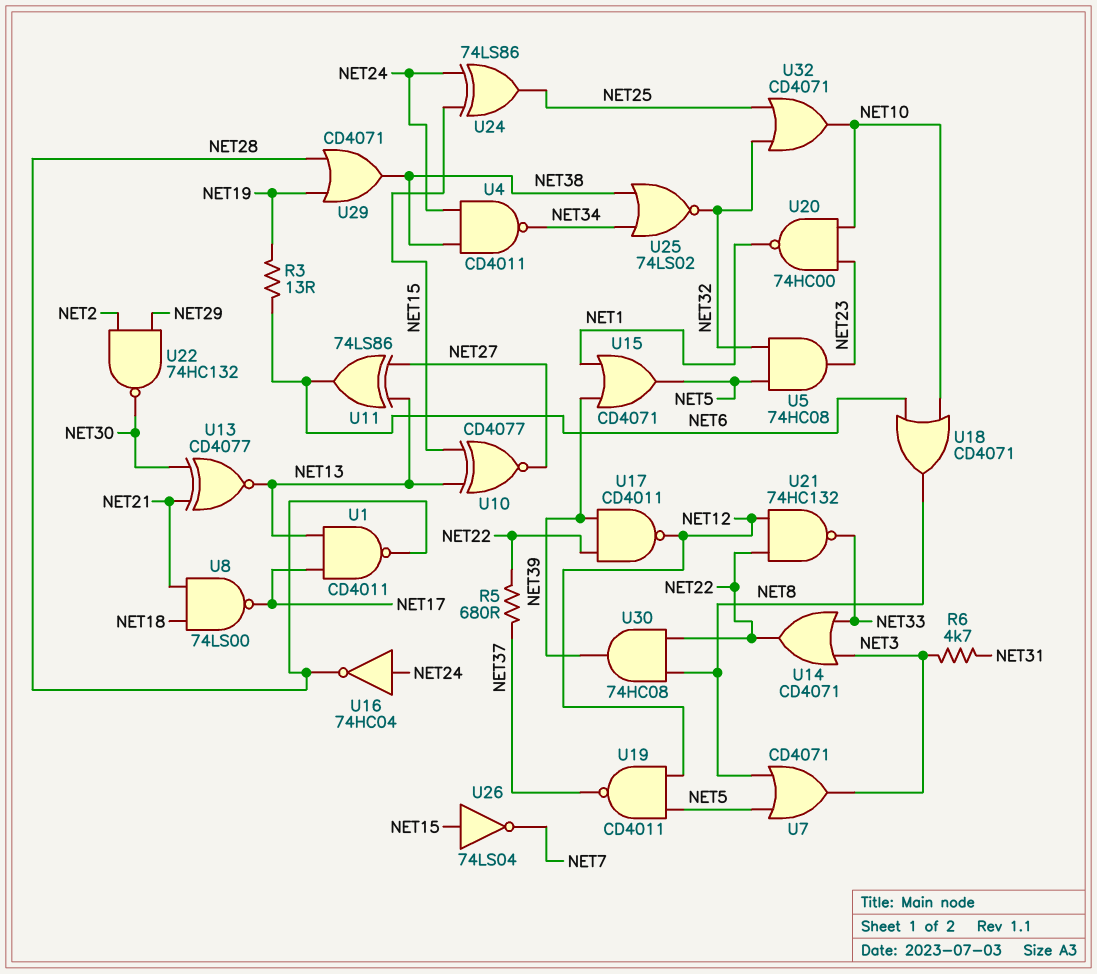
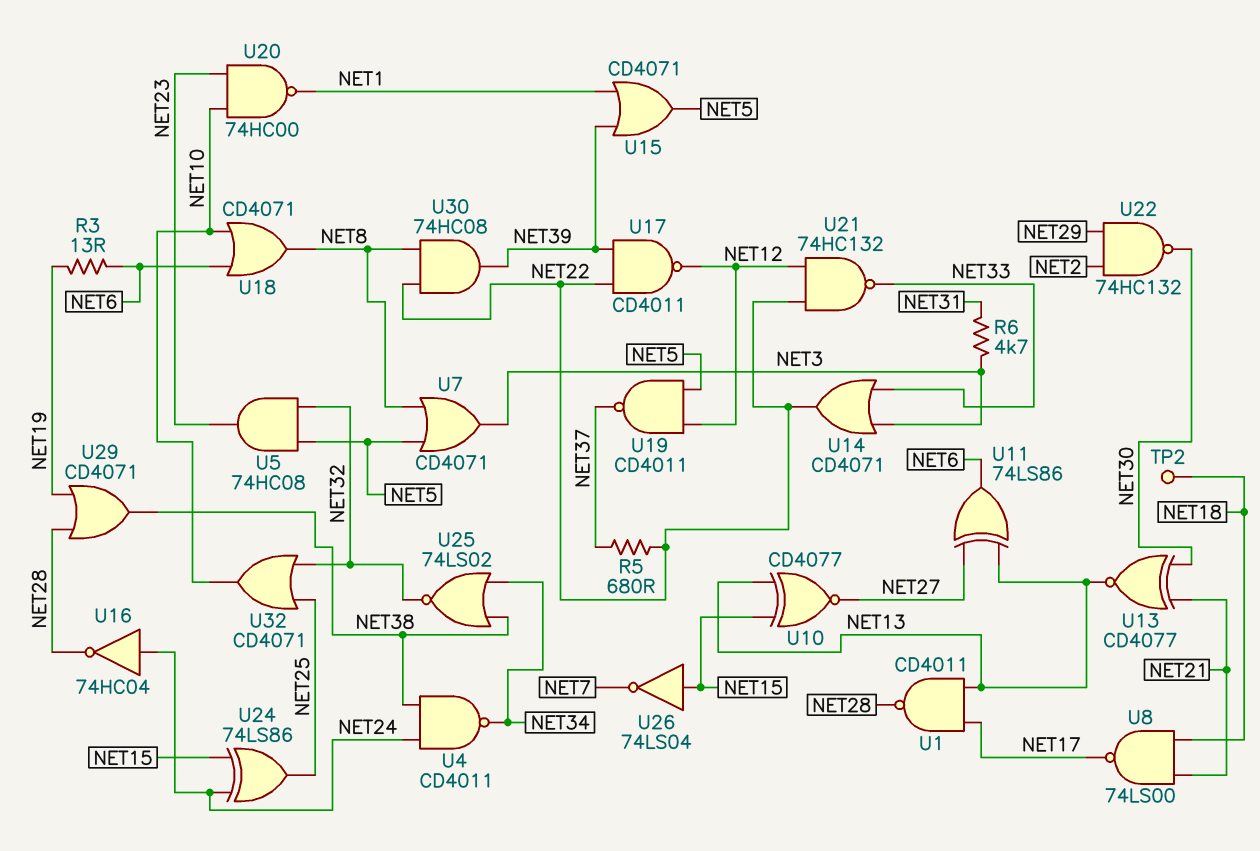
TP2: none -> test point (NET18)

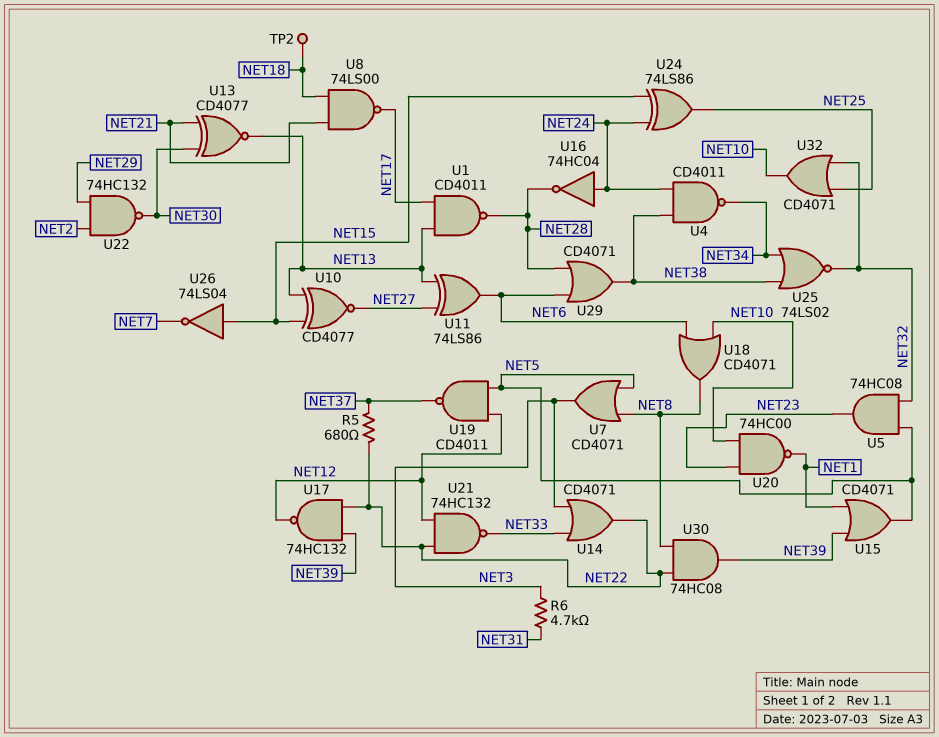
R3: 13 (NET6, NET19) -> none
U17: NAND CD4011 (in NET22, in NET39, out NET12) -> NAND 74HC132 (in NET22, in NET39, out NET12)
U29: OR CD4071 (in NET19, in NET28, out NET38) -> OR CD4071 (in NET6, in NET28, out NET38)

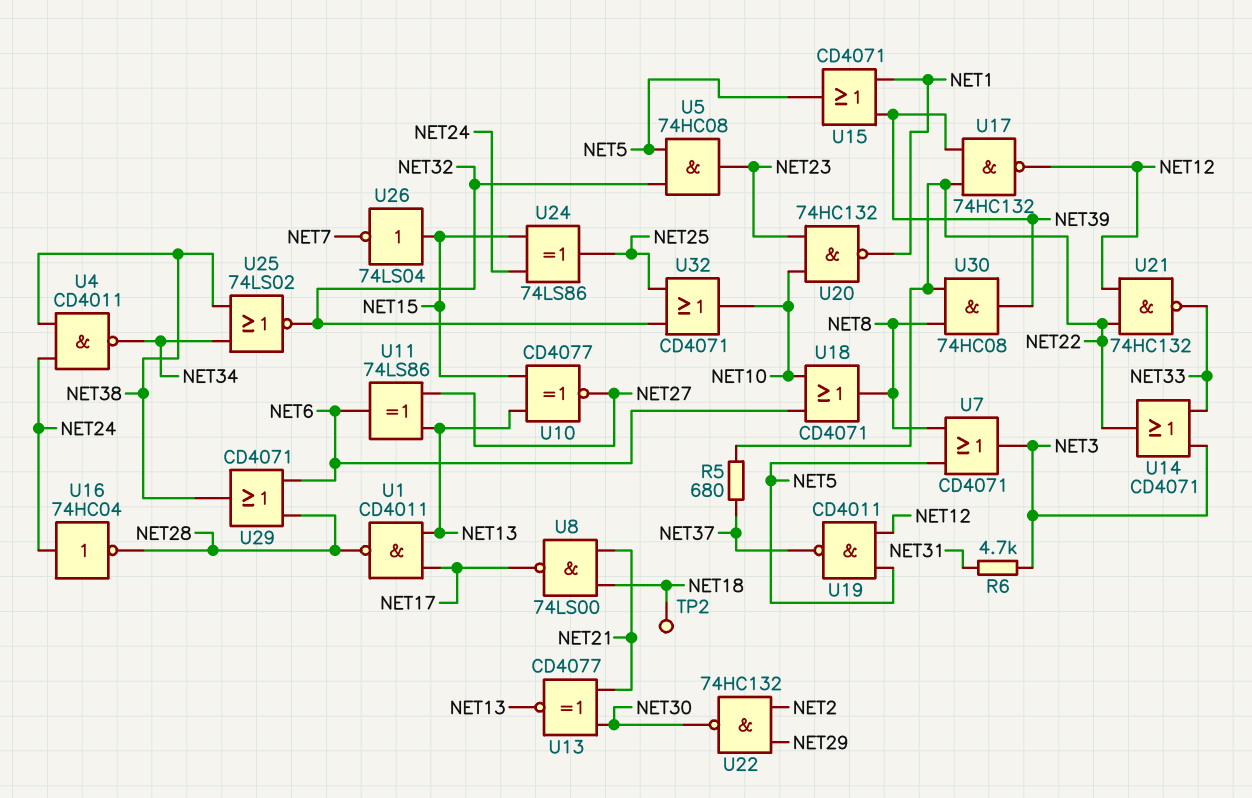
U20: NAND 74HC00 (in NET10, in NET23, out NET1) -> NAND 74HC132 (in NET10, in NET23, out NET1)

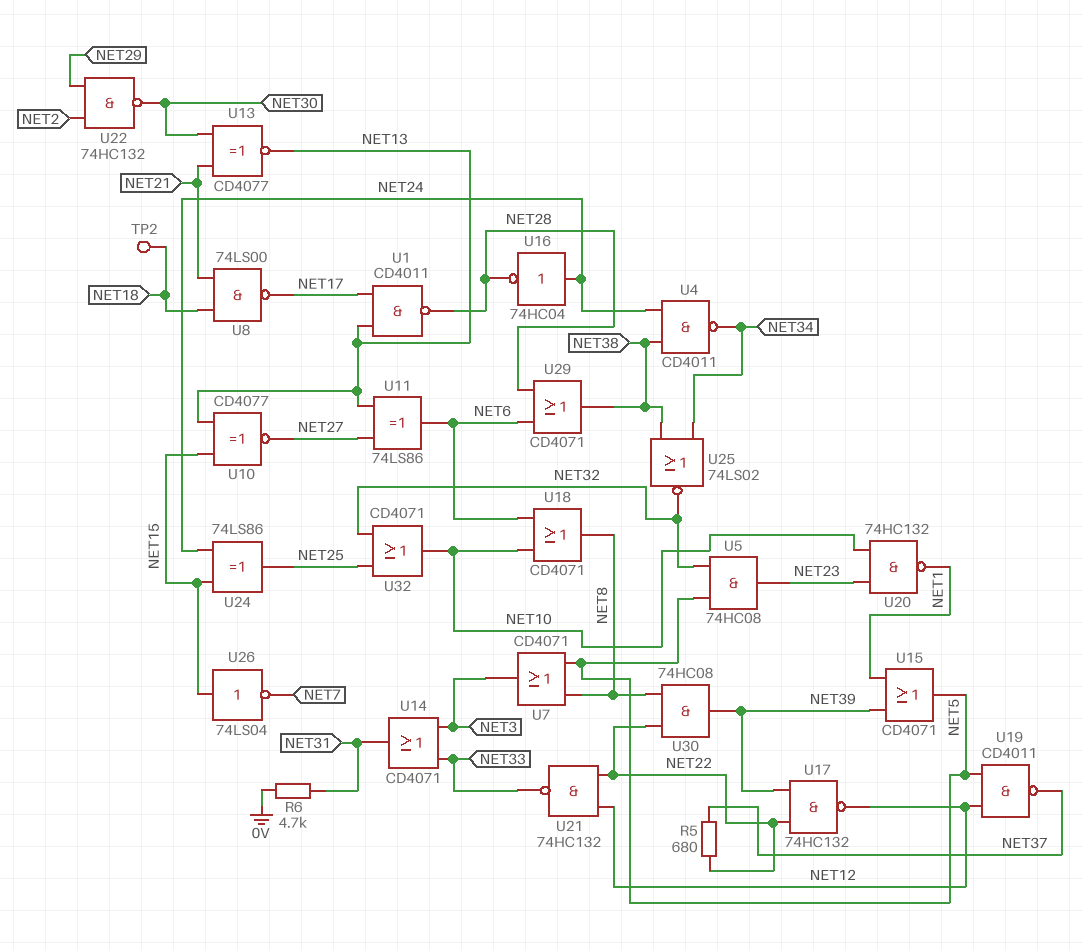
R6: 4.7k (NET3, NET31) -> 4.7k (0V, NET31)
U14: OR CD4071 (in NET3, in NET33, out NET22) -> OR CD4071 (in NET3, in NET33, out NET31)

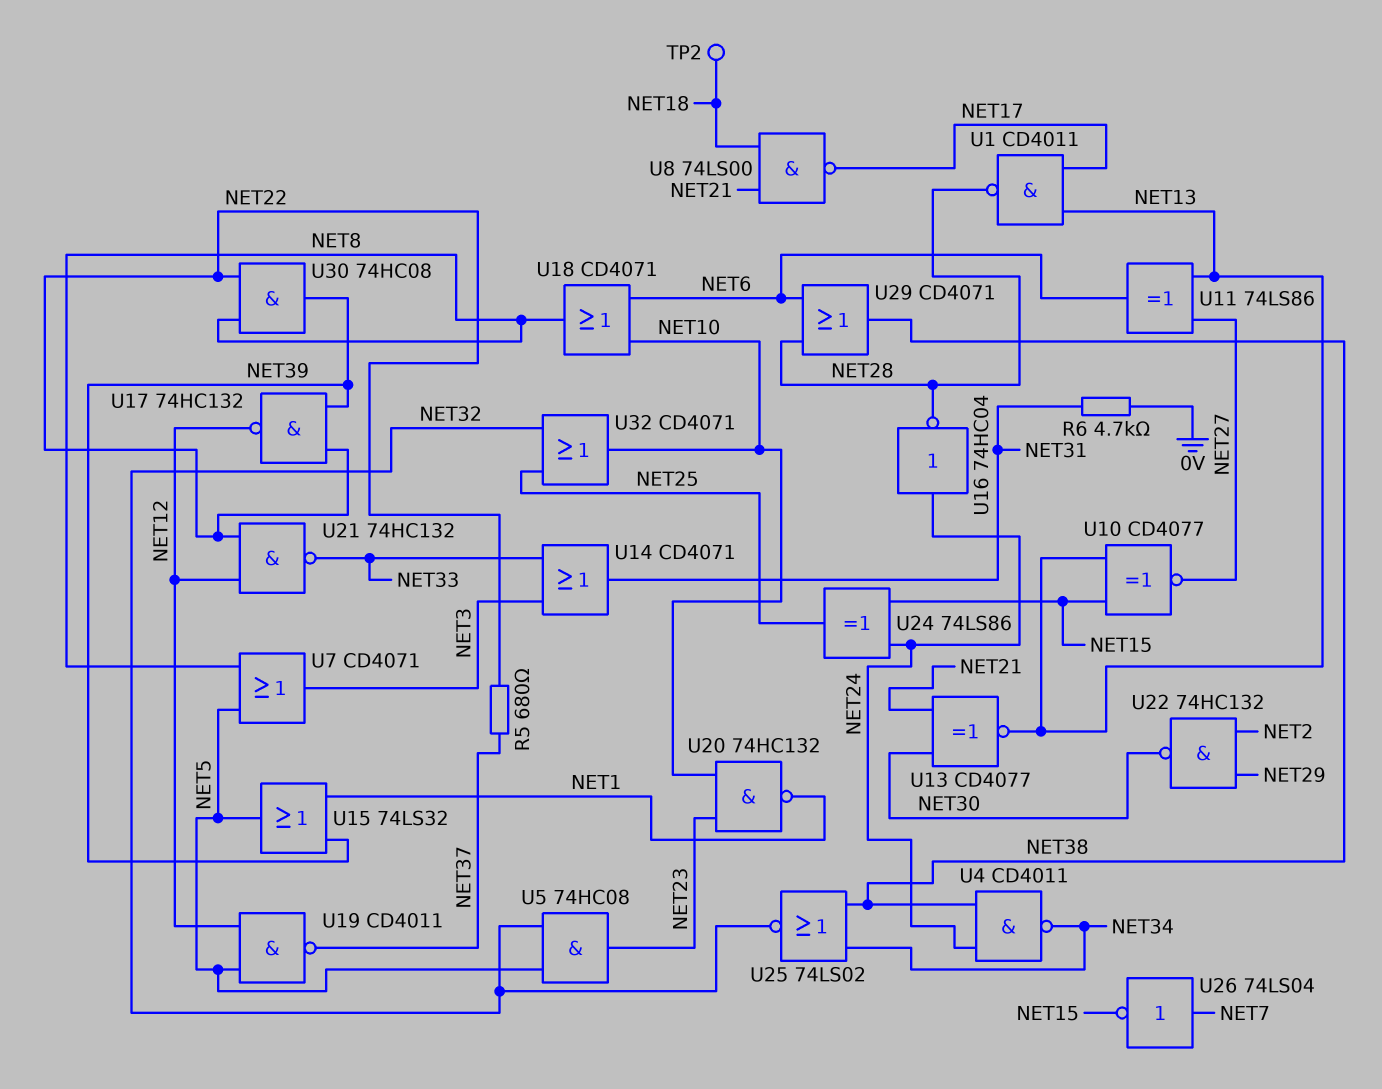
U15: OR CD4071 (in NET1, in NET39, out NET5) -> OR 74LS32 (in NET1, in NET39, out NET5)
U26: NOT 74LS04 (in NET15, out NET7) -> NOT 74LS04 (in NET7, out NET15)

